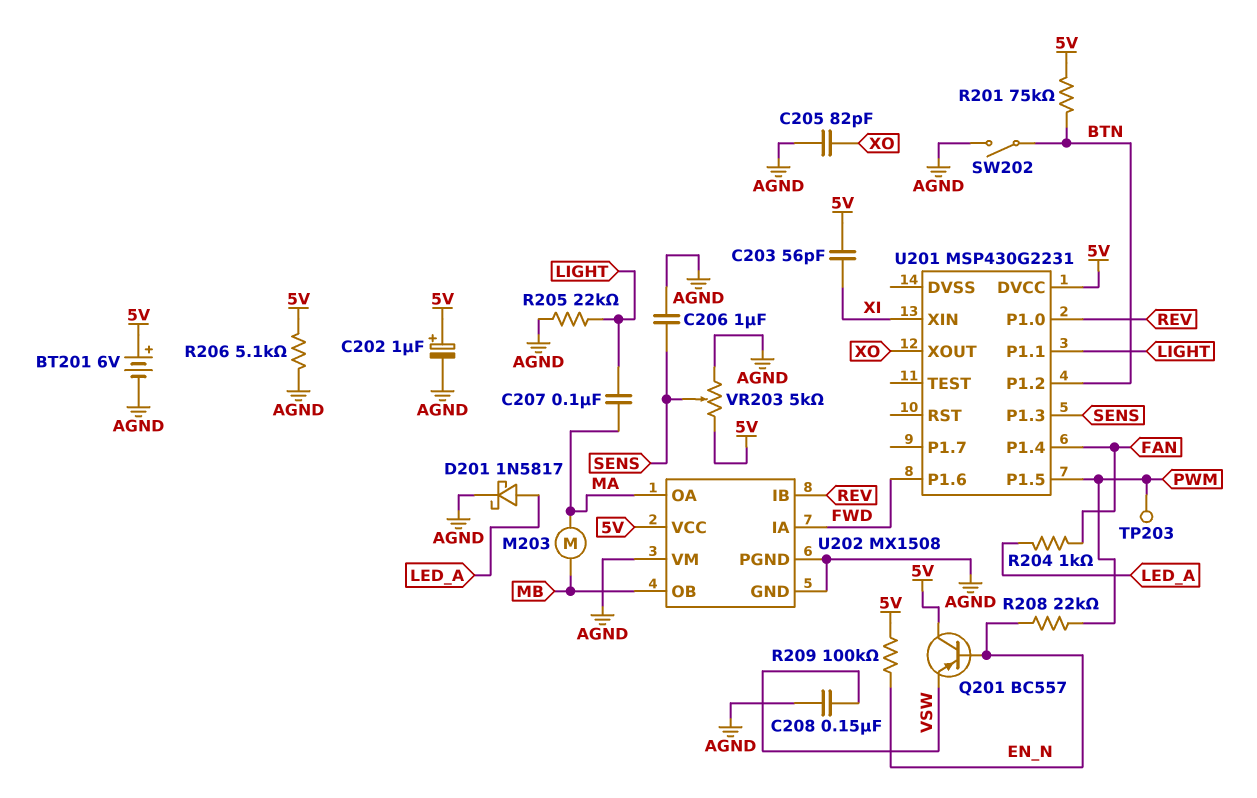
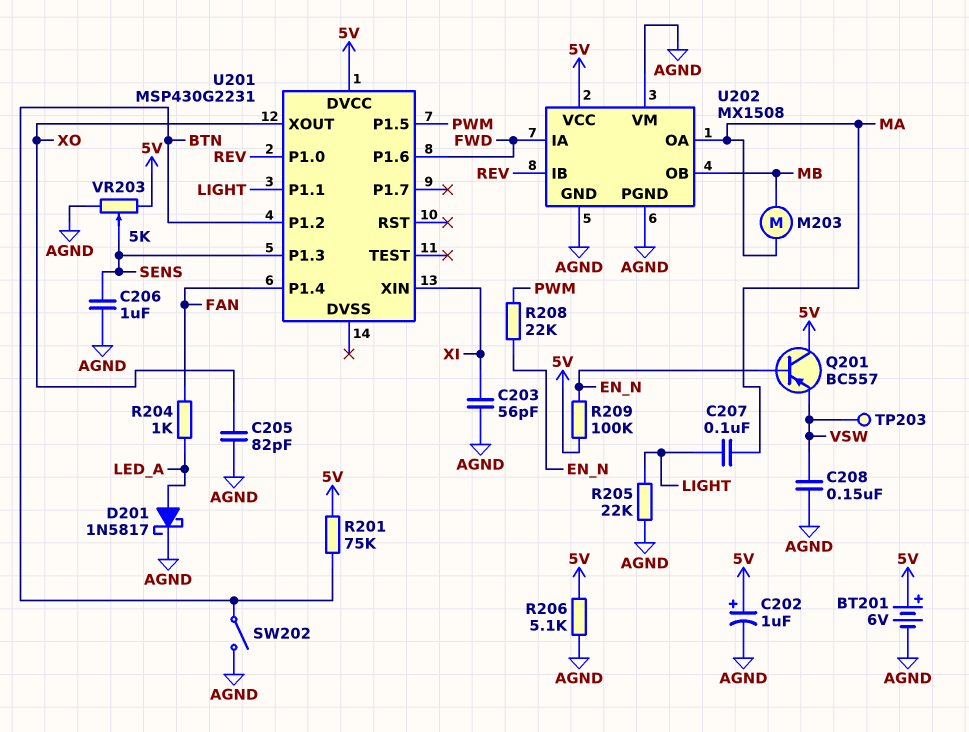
C203: 56pF (5V, XI) -> 56pF (AGND, XI)
TP203: test point (PWM) -> test point (VSW)

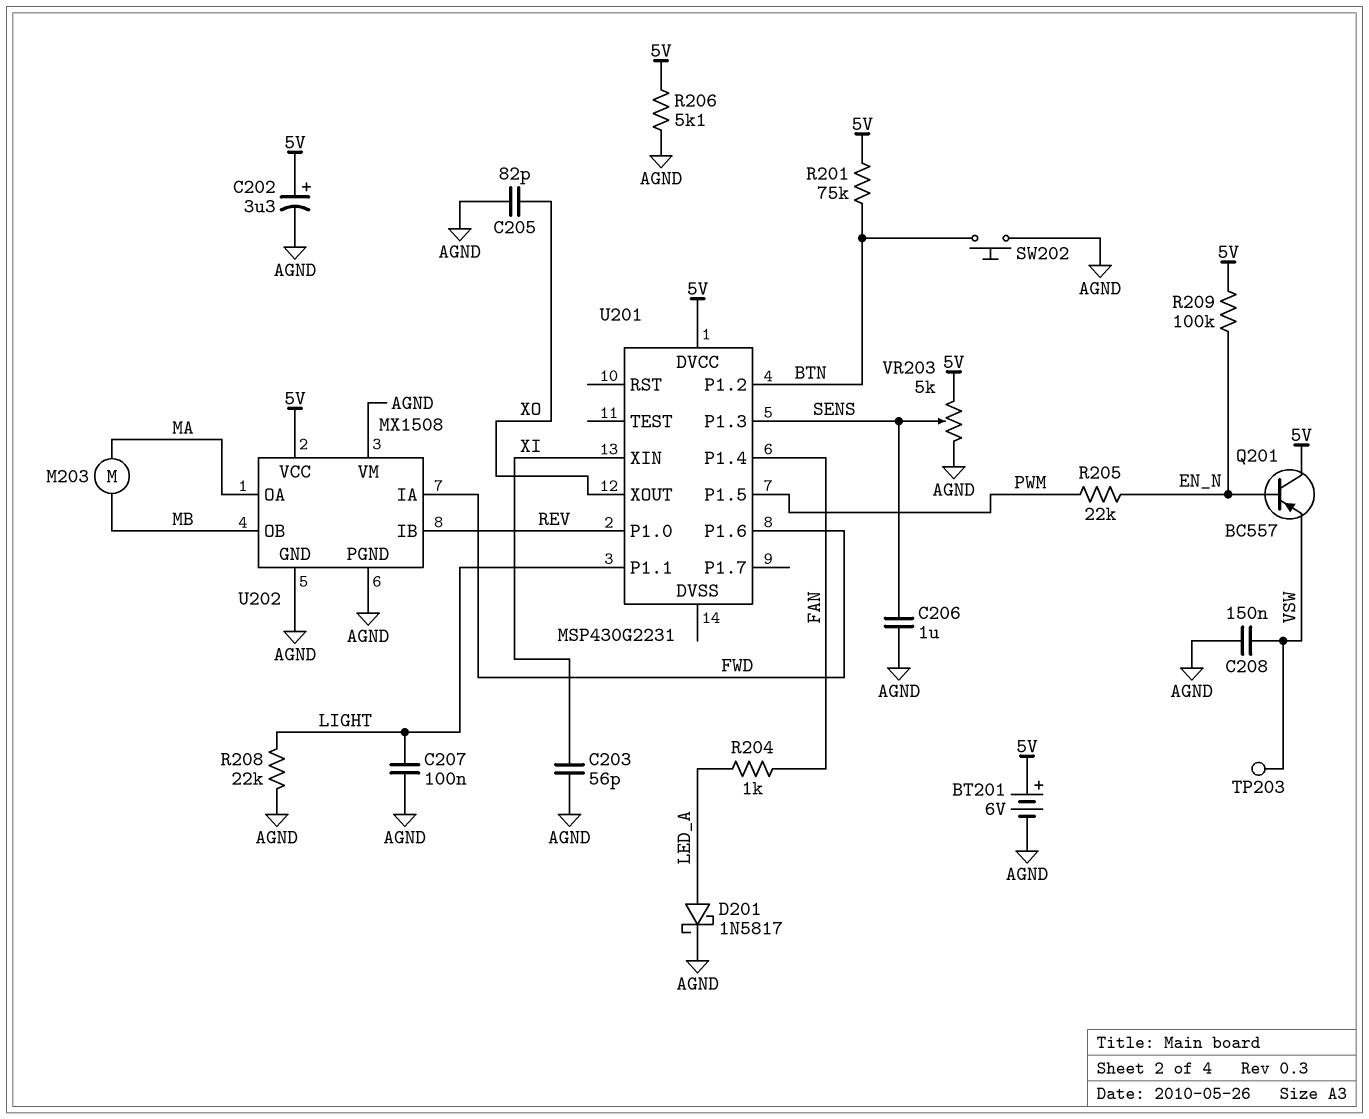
C202: 1uF (plus 5V, minus AGND) -> 3.3uF (plus 5V, minus AGND)
C207: 100nF (LIGHT, MA) -> 100nF (AGND, LIGHT)
R205: 22k (AGND, LIGHT) -> 22k (EN_N, PWM)
R208: 22k (EN_N, PWM) -> 22k (AGND, LIGHT)
SW202: switch (AGND, BTN) -> button (AGND, BTN)

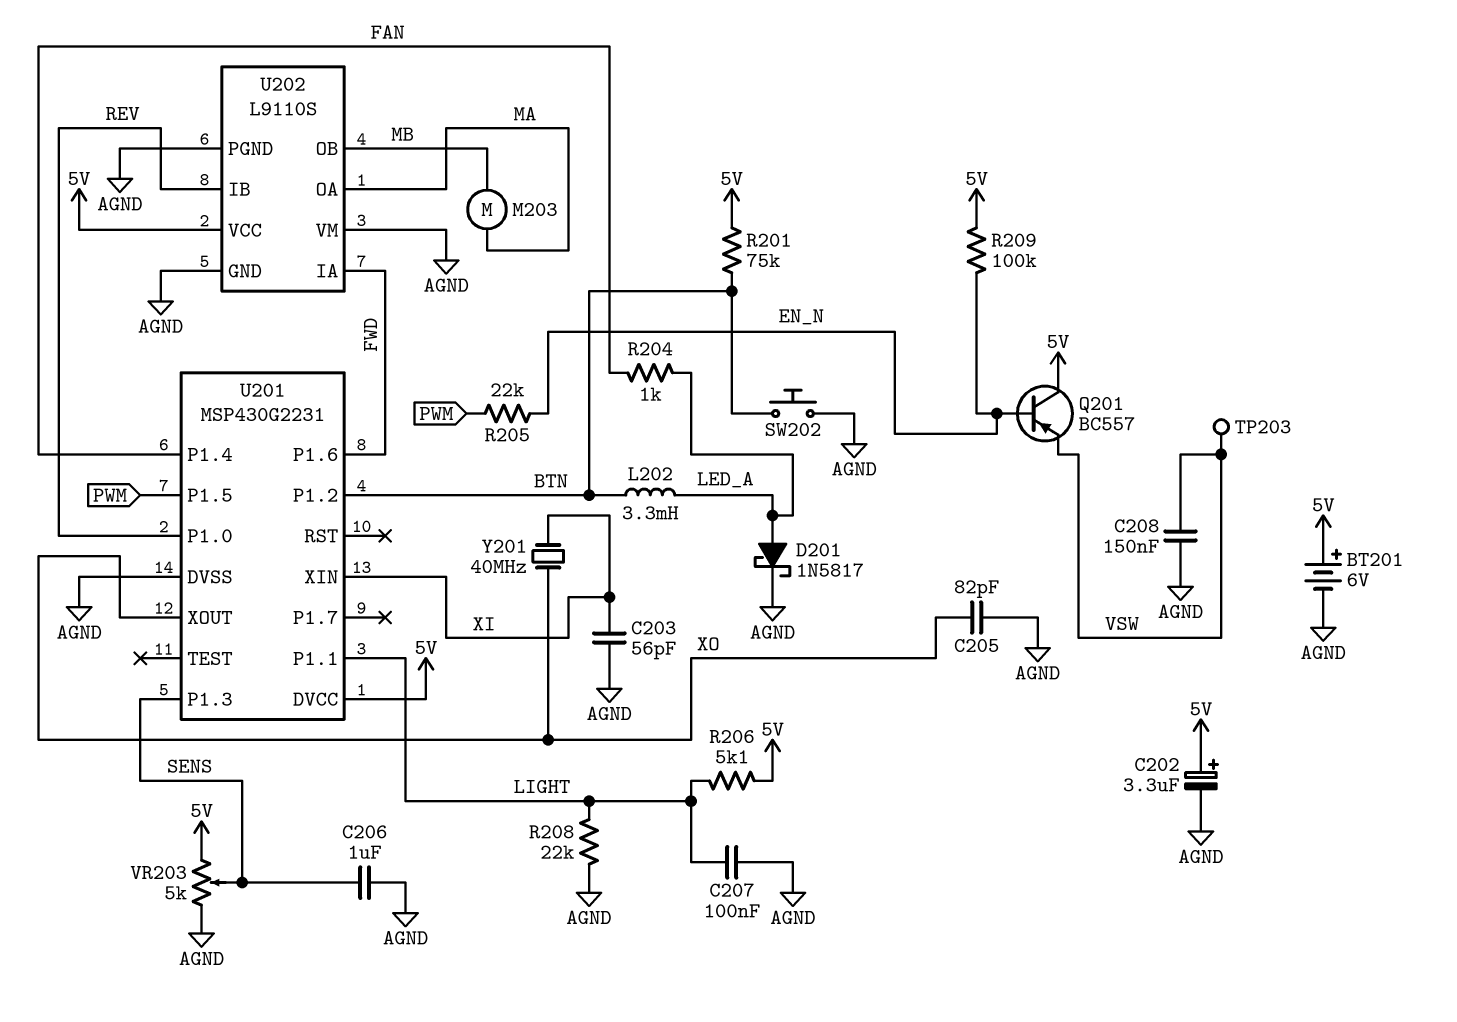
L202: none -> 3.3mH (BTN, LED_A)
R206: 5.1k (5V, AGND) -> 5.1k (5V, LIGHT)
U201 pin DVSS: none -> AGND
U202: MX1508 -> L9110S
Y201: none -> 40MHz (XI, XO)

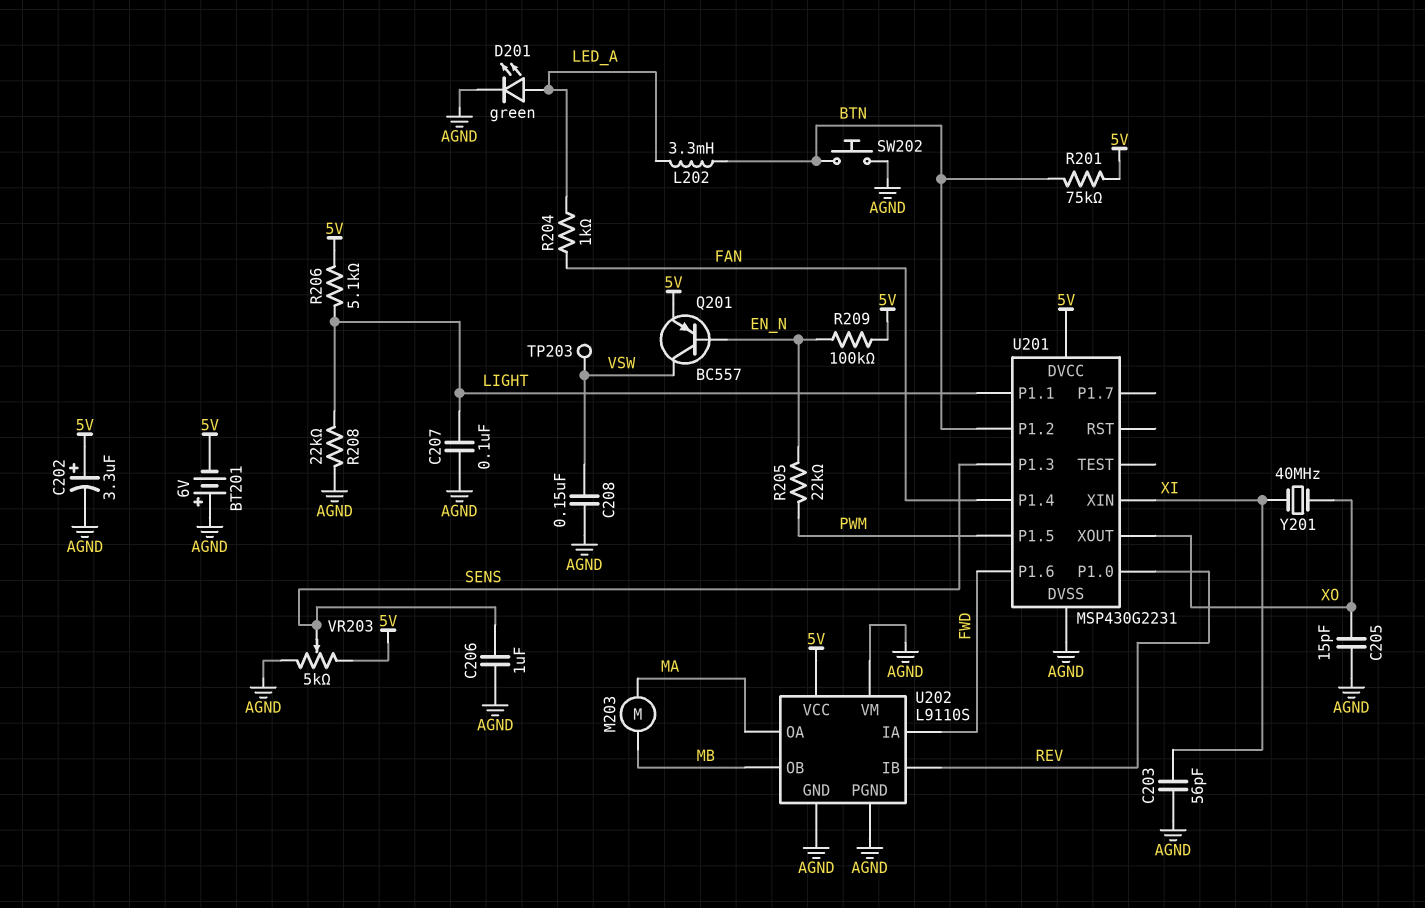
BT201: 6V (plus 5V, minus AGND) -> 6V (plus AGND, minus 5V)
C205: 82pF (AGND, XO) -> 15pF (AGND, XO)
D201: schottky 1N5817 (A LED_A, K AGND) -> LED green (A LED_A, K AGND)
Q201: PNP BC557 (B EN_N, C 5V, E VSW) -> PNP BC557 (B EN_N, C VSW, E 5V)

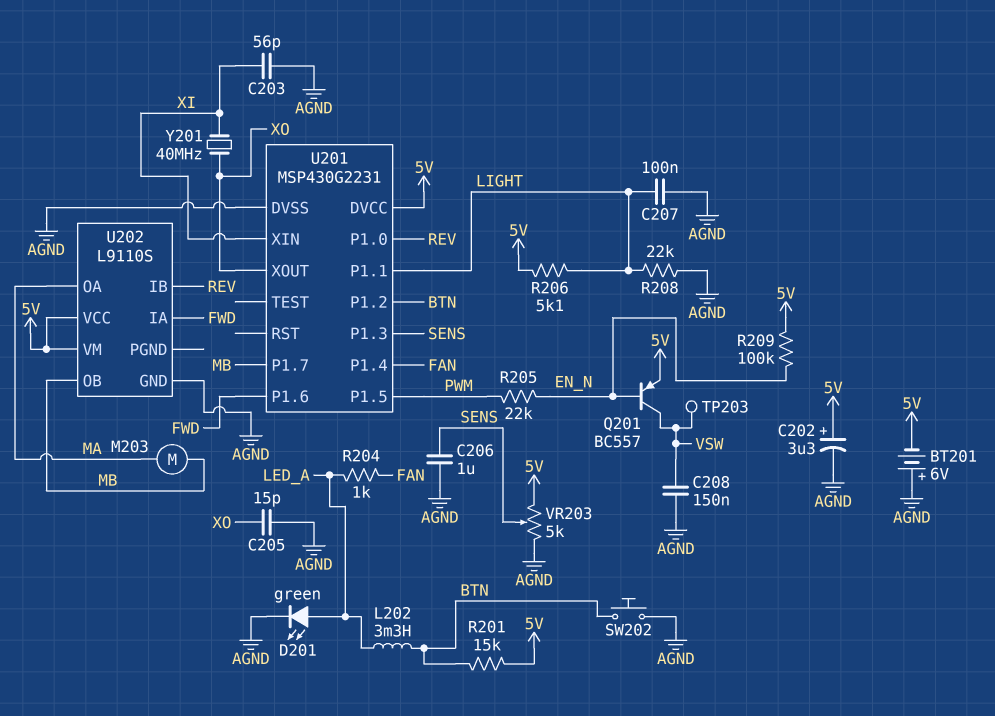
R201: 75k (5V, BTN) -> 15k (5V, BTN)
U201 pin P1.7: none -> MB
U202 pin PGND: AGND -> none
U202 pin VM: AGND -> 5V

